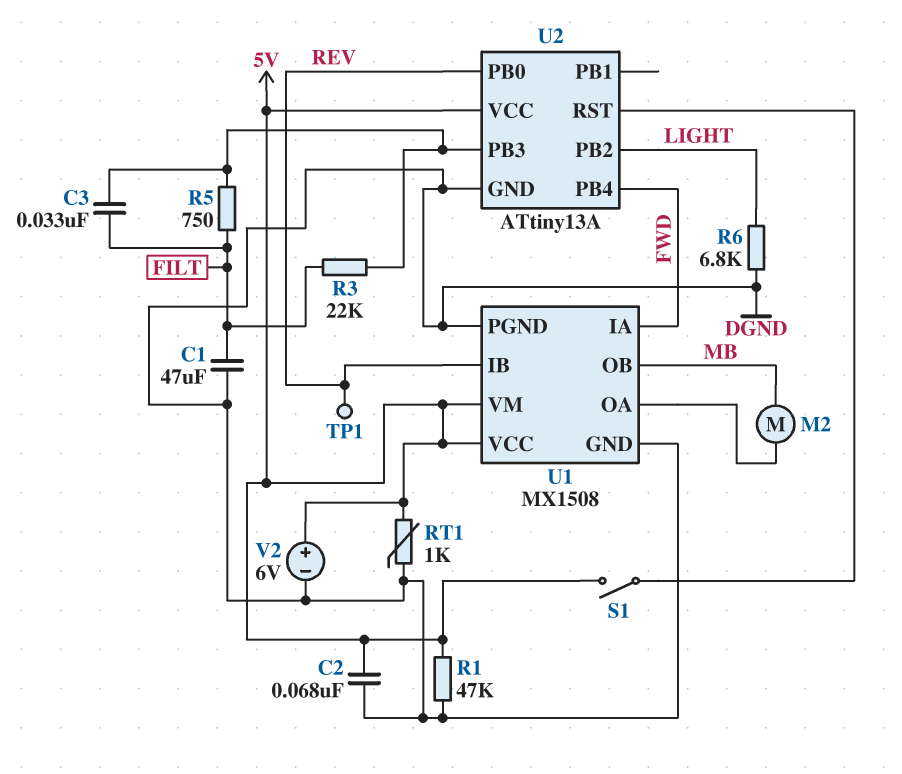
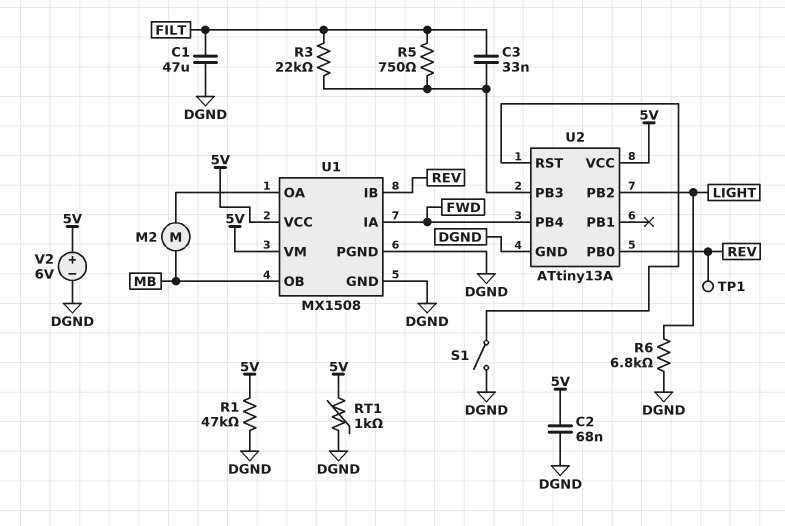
S1: switch (5V, U2/RST) -> switch (DGND, U2/RST)

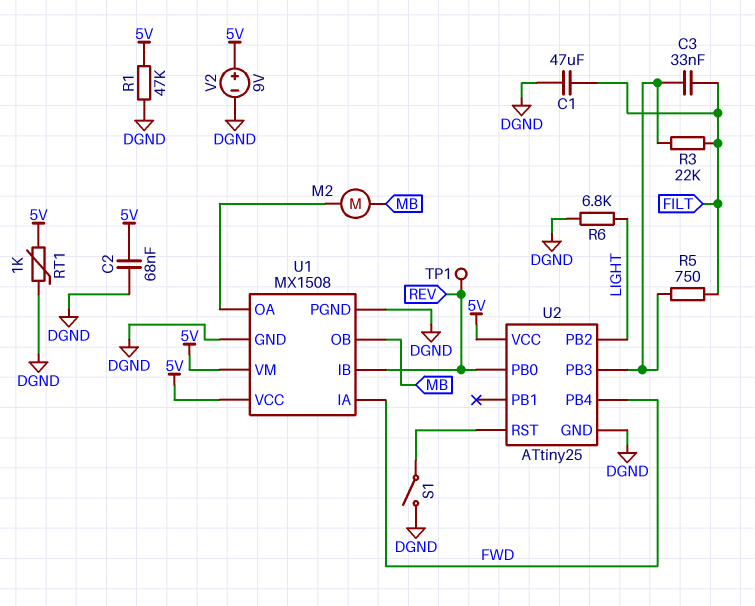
U2: ATtiny13A -> ATtiny25
V2: 6V (plus 5V, minus DGND) -> 9V (plus 5V, minus DGND)

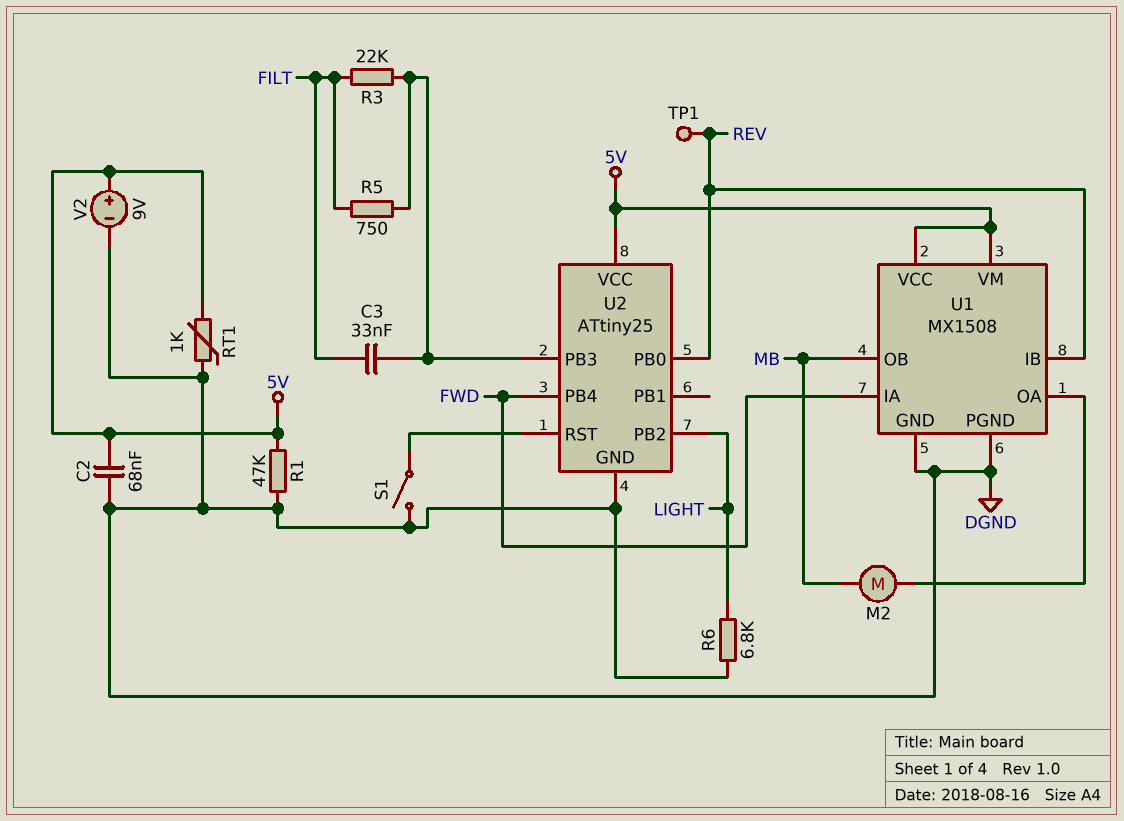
C1: 47uF (DGND, FILT) -> none

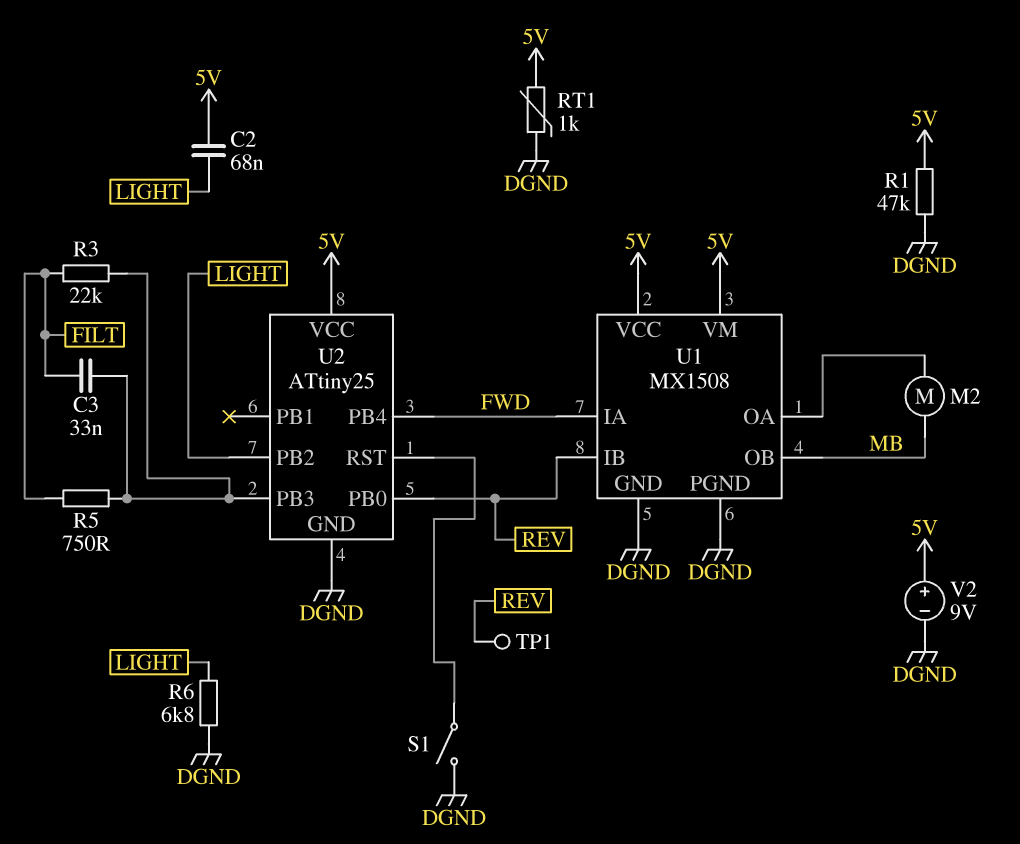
C2: 68nF (5V, DGND) -> 68nF (5V, LIGHT)

